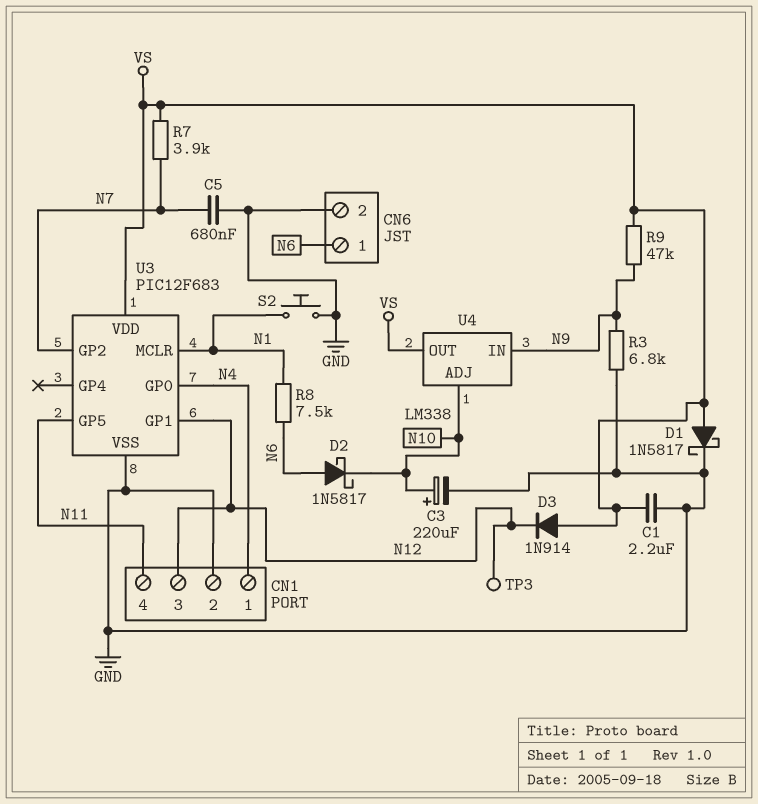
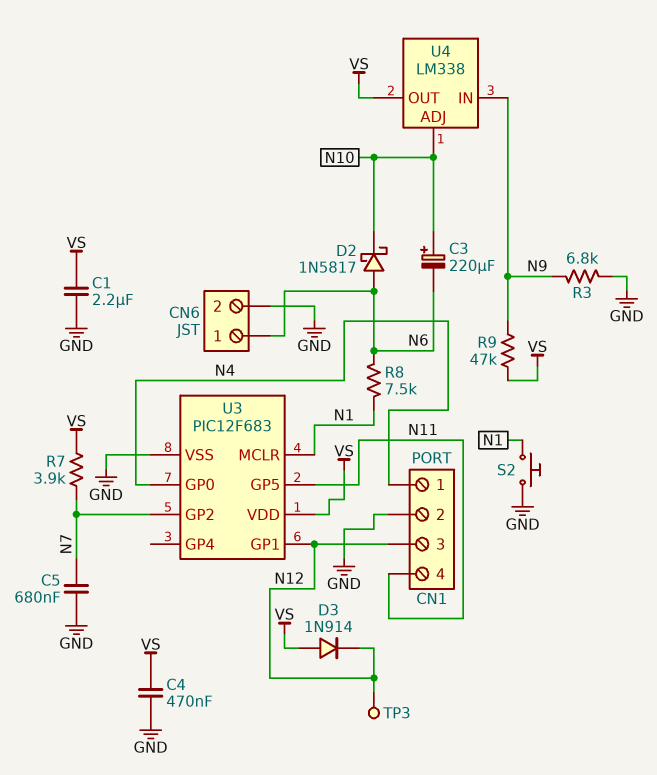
C3: 220uF (plus N10, minus GND) -> 220uF (plus N10, minus N6)
C4: none -> 470nF (GND, VS)
D1: schottky 1N5817 (A VS, K GND) -> none

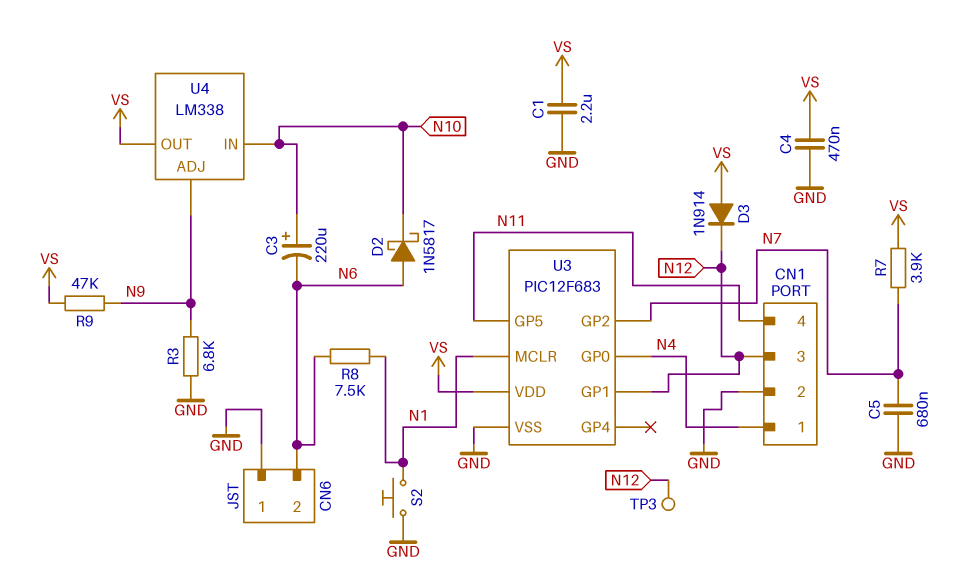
CN6 pin 1: N6 -> GND
CN6 pin 2: GND -> N6
U4 pin ADJ: N10 -> N9
U4 pin IN: N9 -> N10

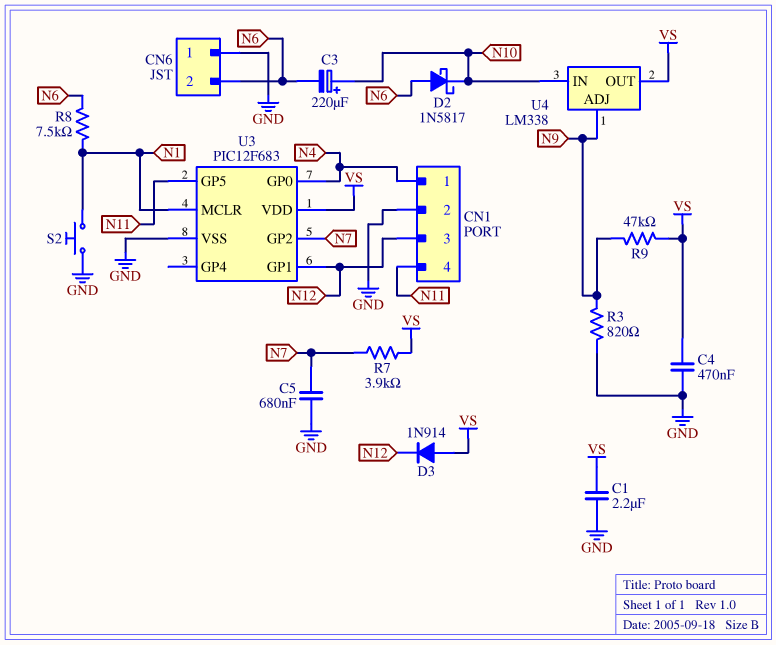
R3: 6.8k (GND, N9) -> 820 (GND, N9)
TP3: test point (N12) -> none

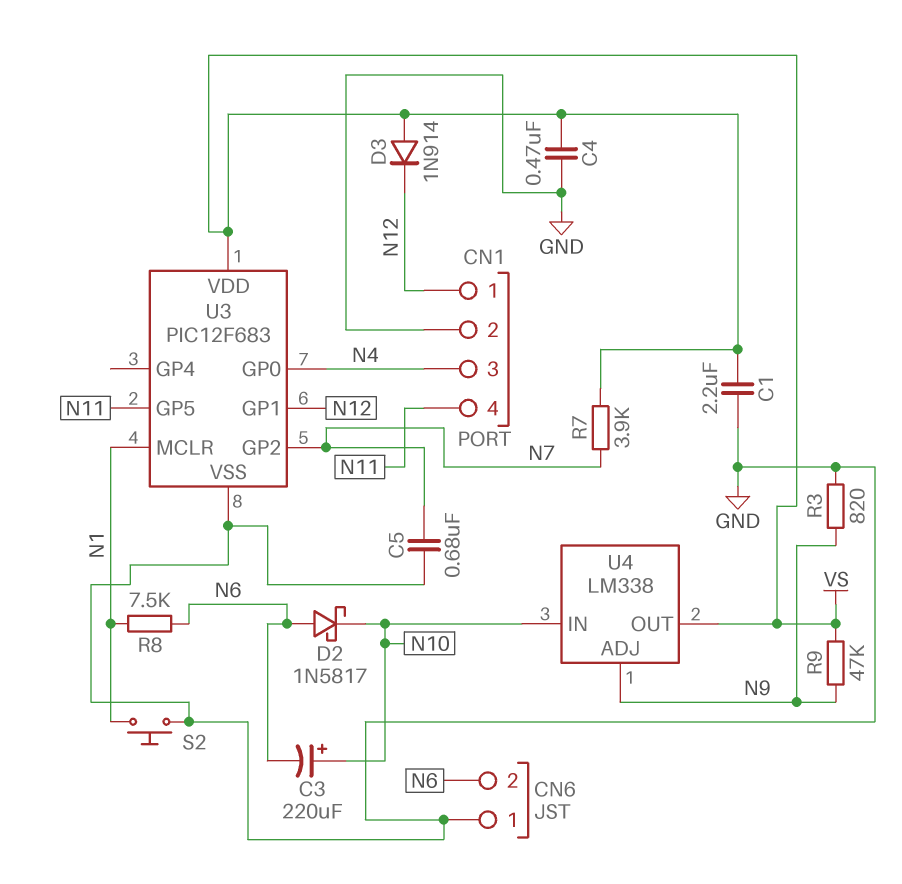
CN1 pin 1: N4 -> N12
CN1 pin 3: N12 -> N4

